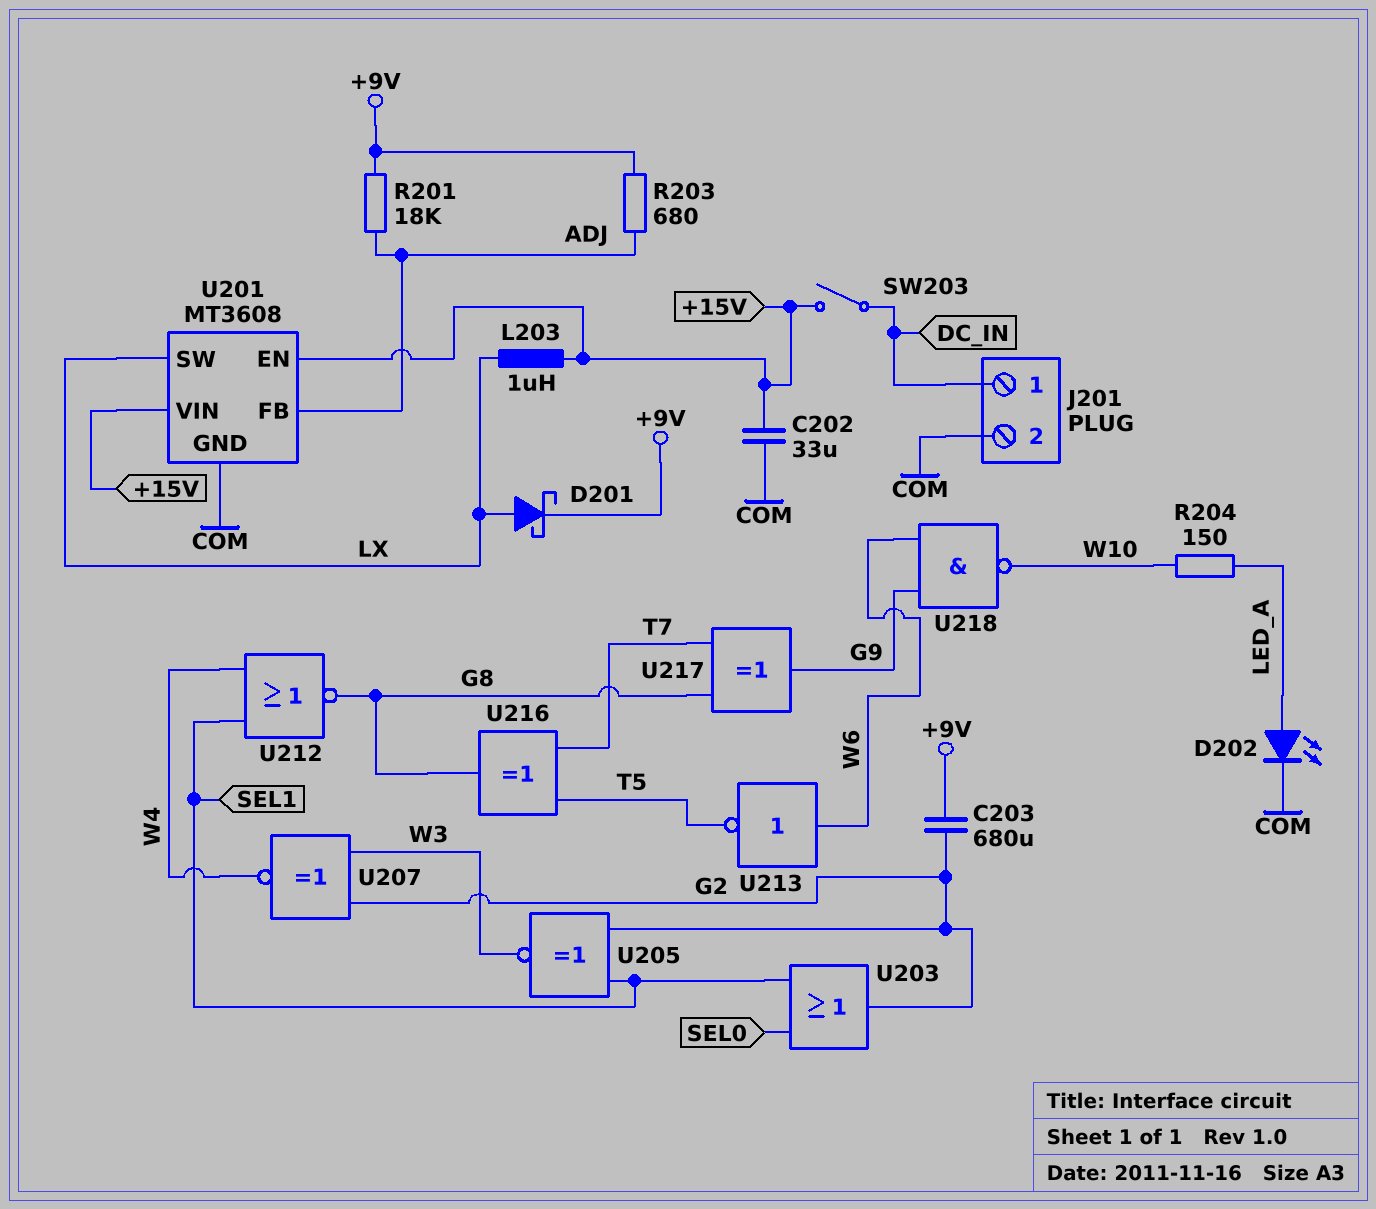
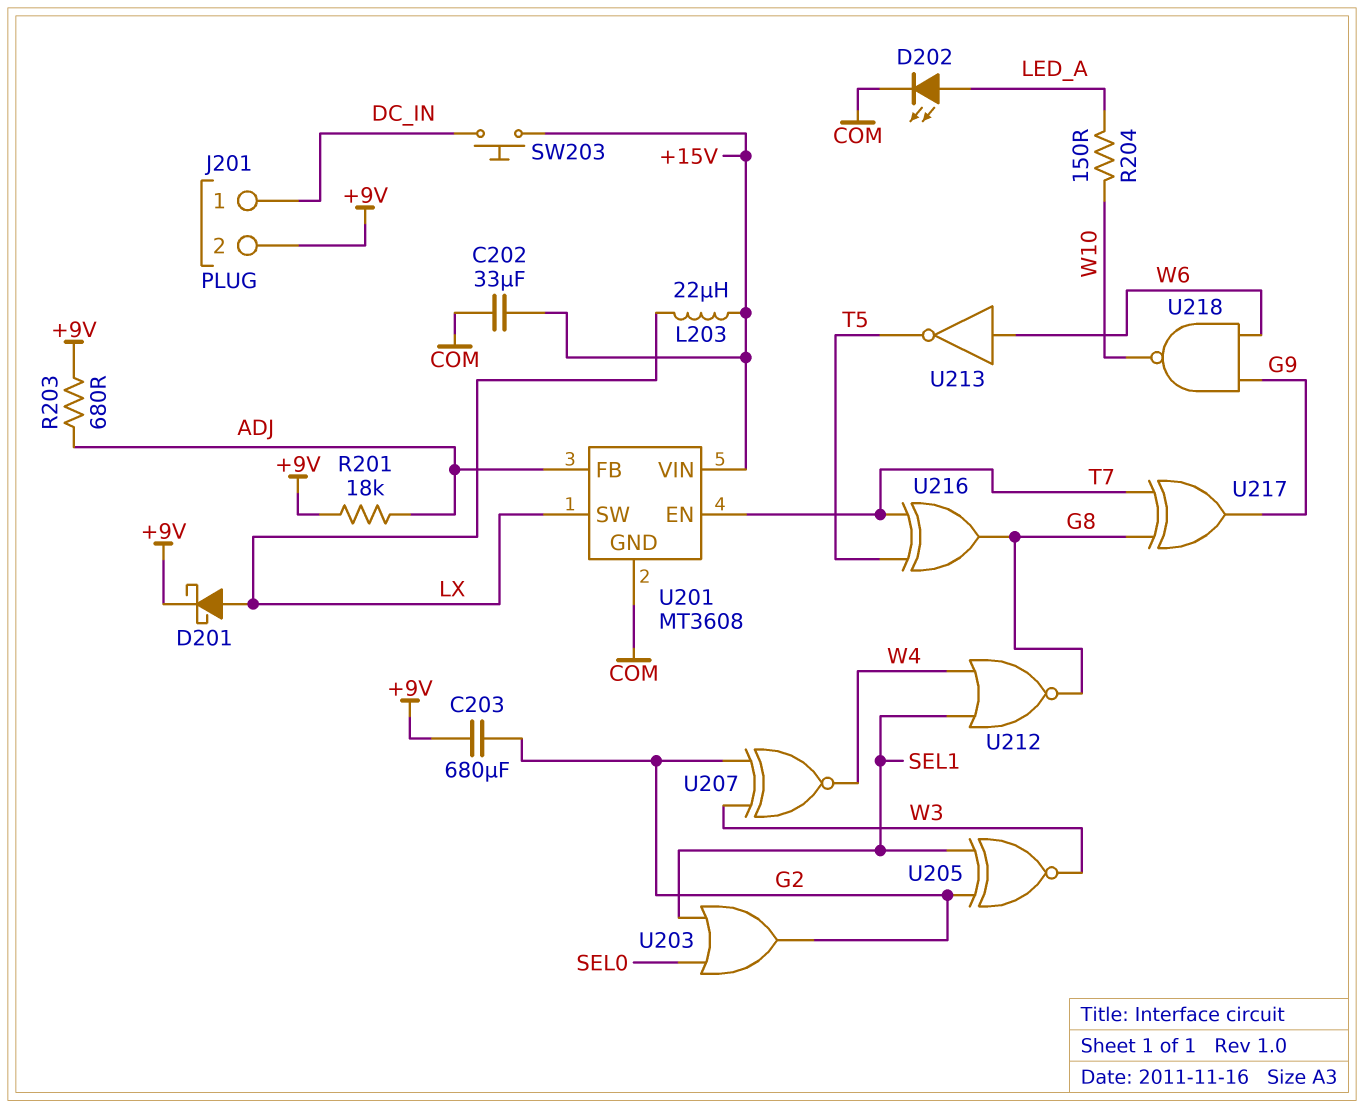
J201 pin 2: COM -> +9V
L203: 1uH (+15V, LX) -> 22uH (+15V, LX)
SW203: switch (+15V, DC_IN) -> button (+15V, DC_IN)
U201 pin EN: +15V -> T7

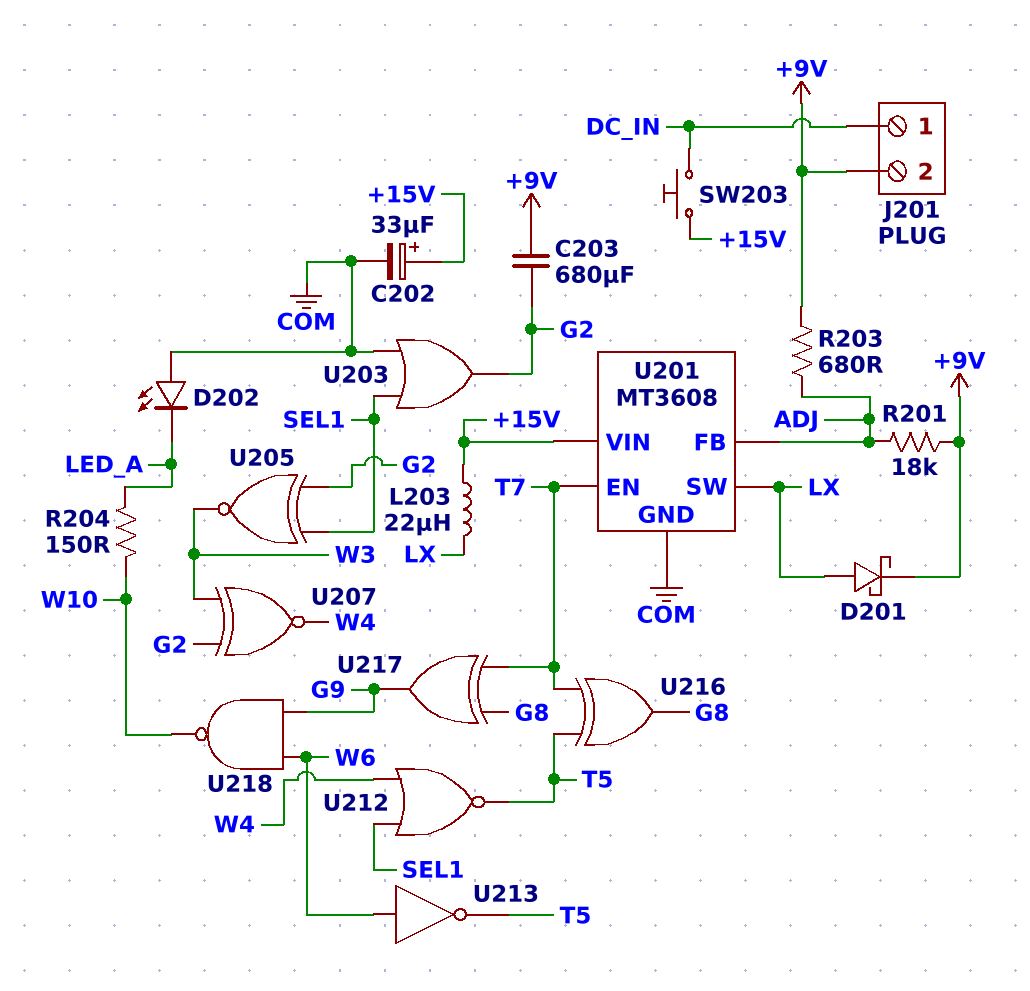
C202: 33uF (+15V, COM) -> 33uF (plus +15V, minus COM)
D202: LED (A LED_A, K COM) -> LED (A COM, K LED_A)
U203: OR (in SEL0, in SEL1, out G2) -> OR (in COM, in SEL1, out G2)
U212: NOR (in SEL1, in W4, out G8) -> NOR (in SEL1, in W4, out T5)

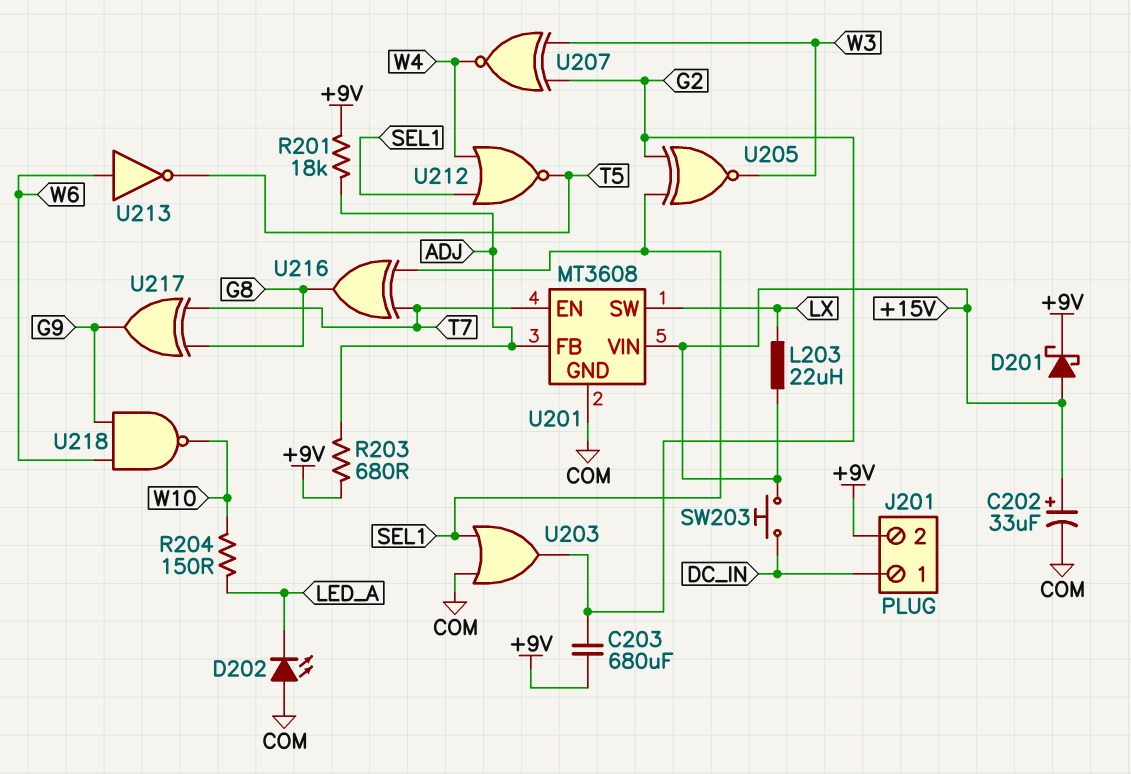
D201: schottky (A LX, K +9V) -> schottky (A +15V, K +9V)
U216: XOR (in T5, in T7, out G8) -> XOR (in SEL1, in T7, out G8)

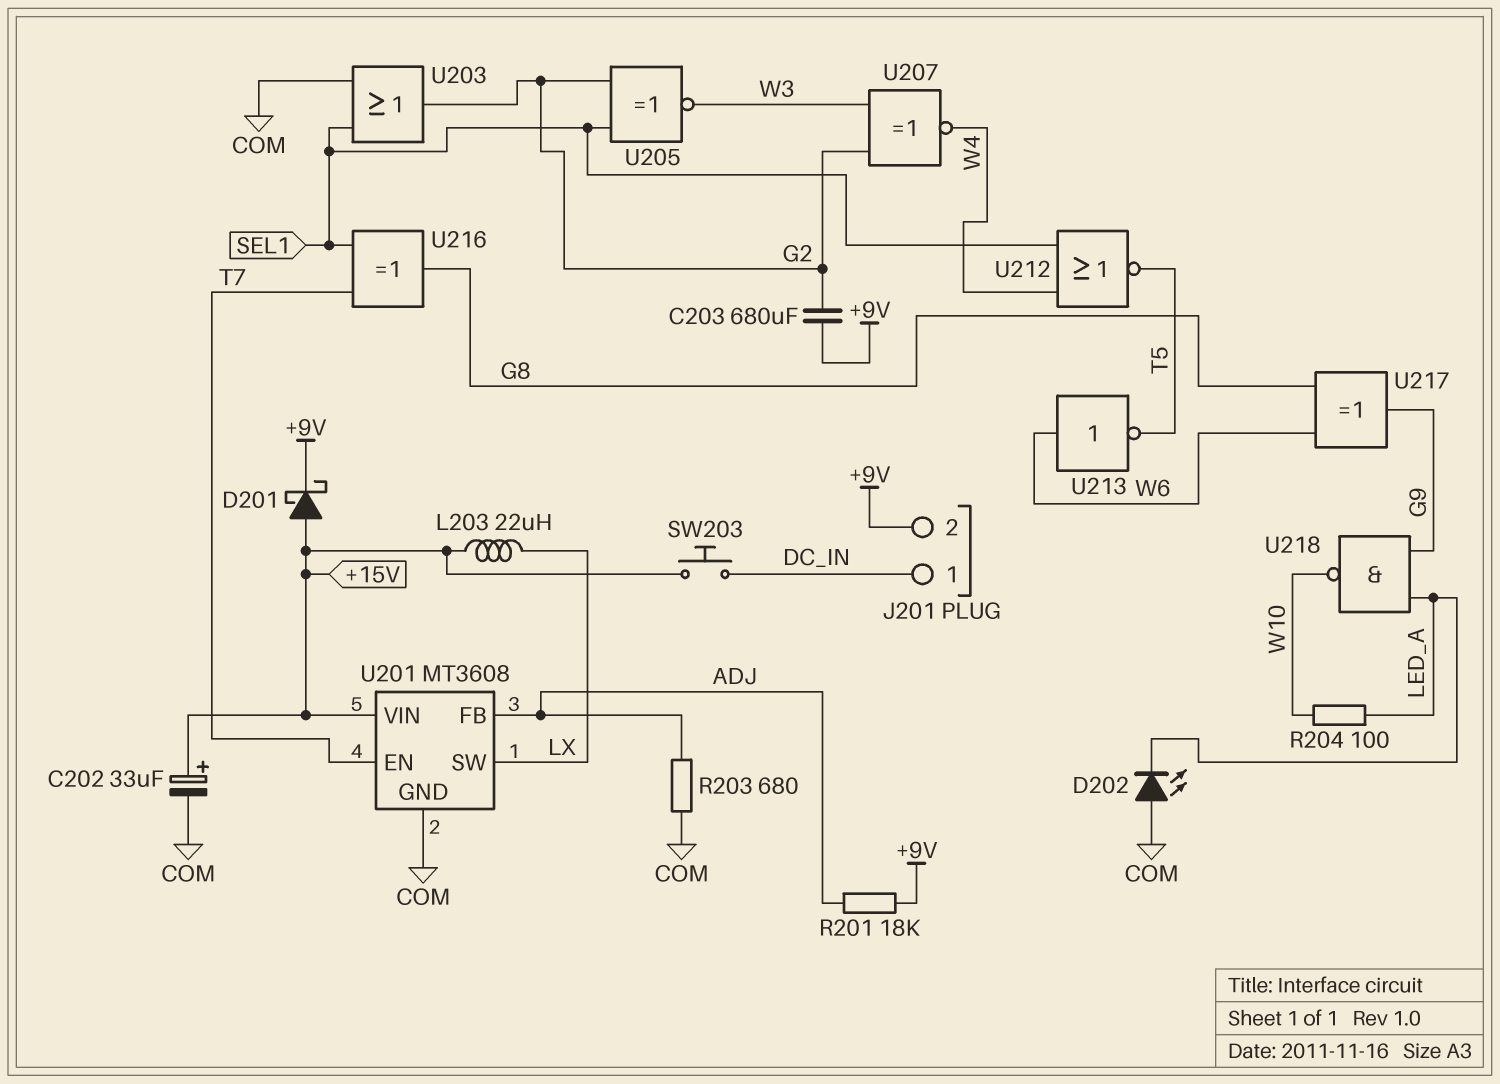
R203: 680 (+9V, ADJ) -> 680 (ADJ, COM)
R204: 150 (LED_A, W10) -> 100 (LED_A, W10)
U217: XOR (in G8, in T7, out G9) -> XOR (in G8, in W6, out G9)
U218: NAND (in G9, in W6, out W10) -> NAND (in G9, in LED_A, out W10)

